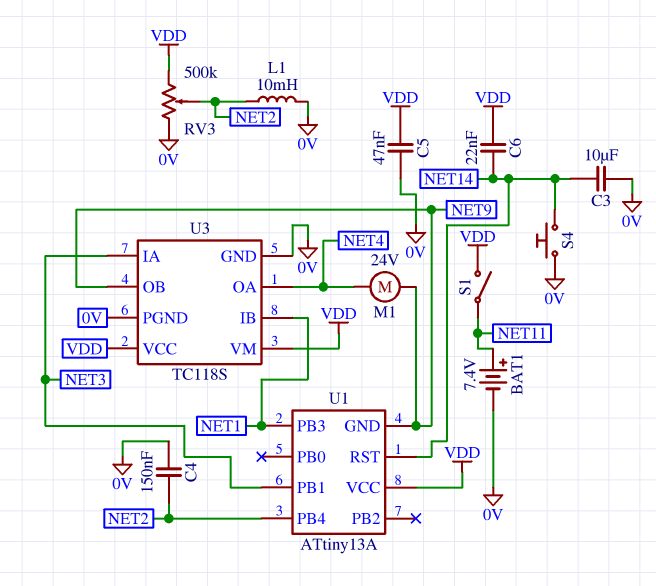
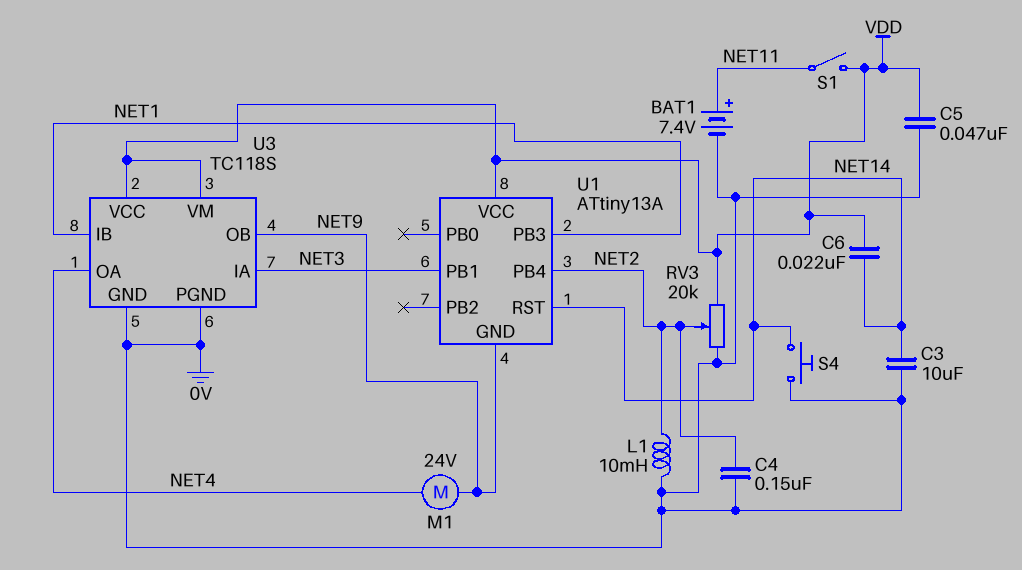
RV3: 500k (0V, VDD, wiper NET2) -> 20k (0V, VDD, wiper NET2)

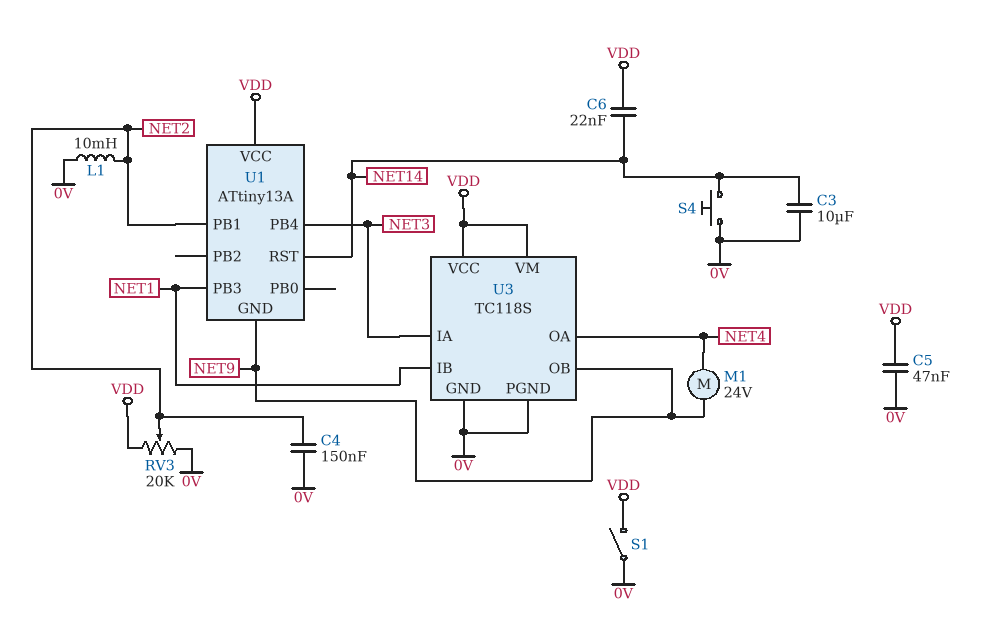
BAT1: 7.4V (plus NET11, minus 0V) -> none
S1: switch (NET11, VDD) -> switch (0V, VDD)
U1 pin PB1: NET3 -> NET2
U1 pin PB4: NET2 -> NET3

